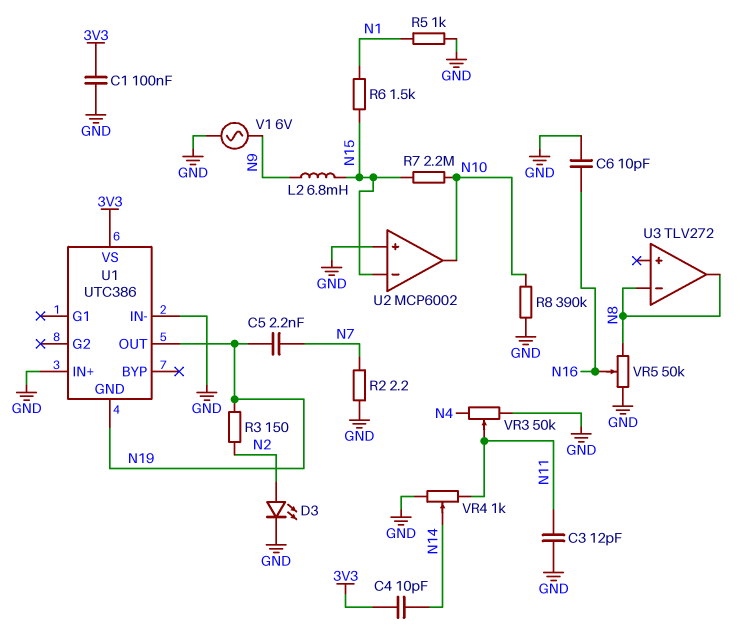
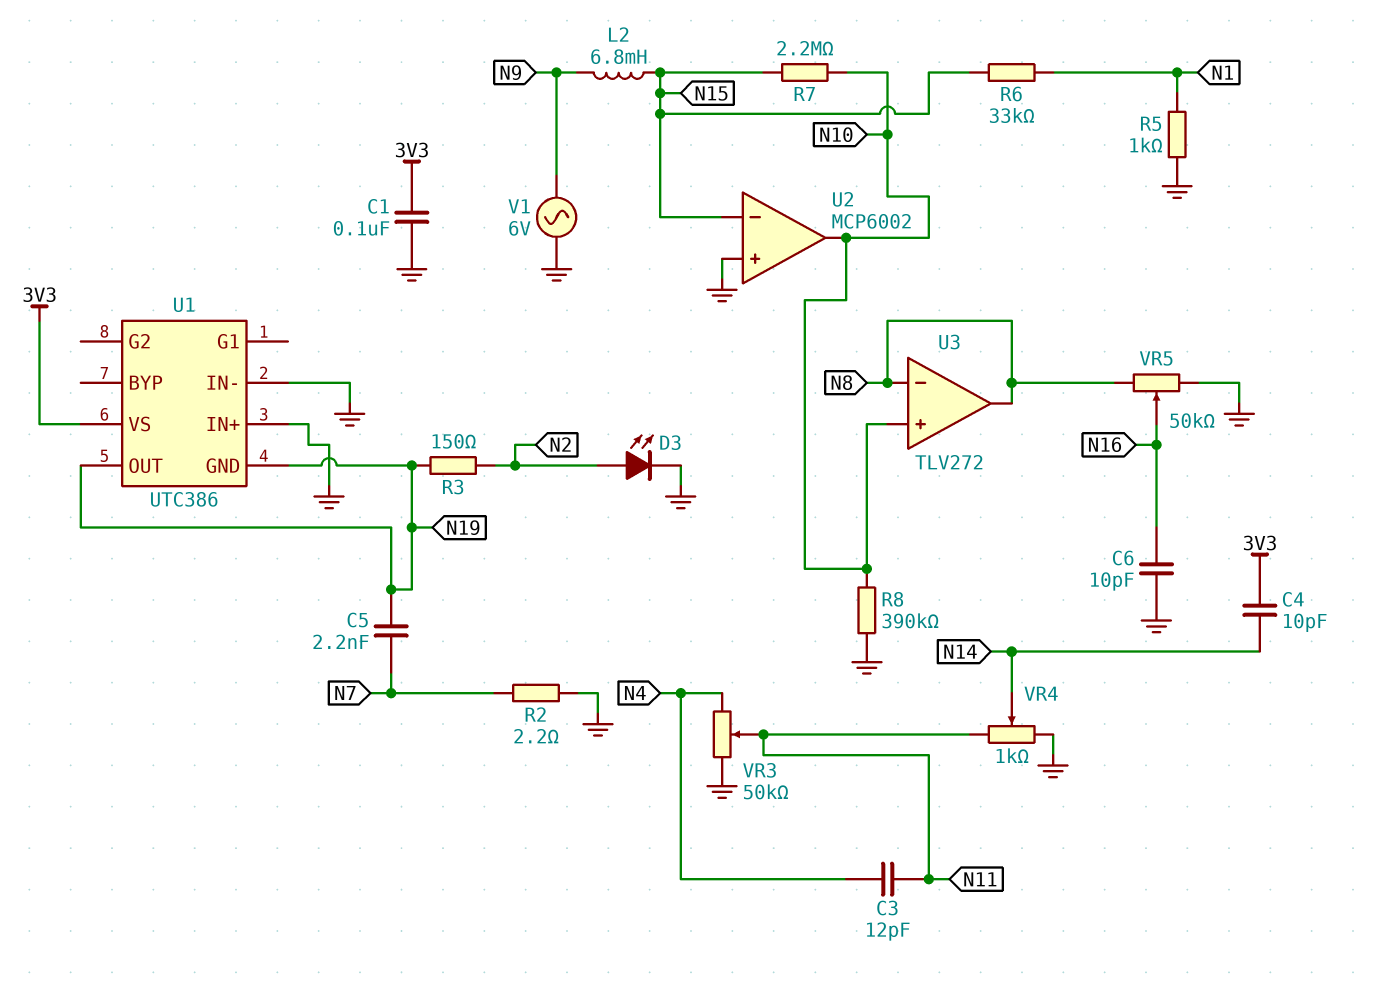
C3: 12pF (GND, N11) -> 12pF (N4, N11)
R6: 1.5k (N1, N15) -> 33k (N1, N15)
U3 pin in+: none -> N10

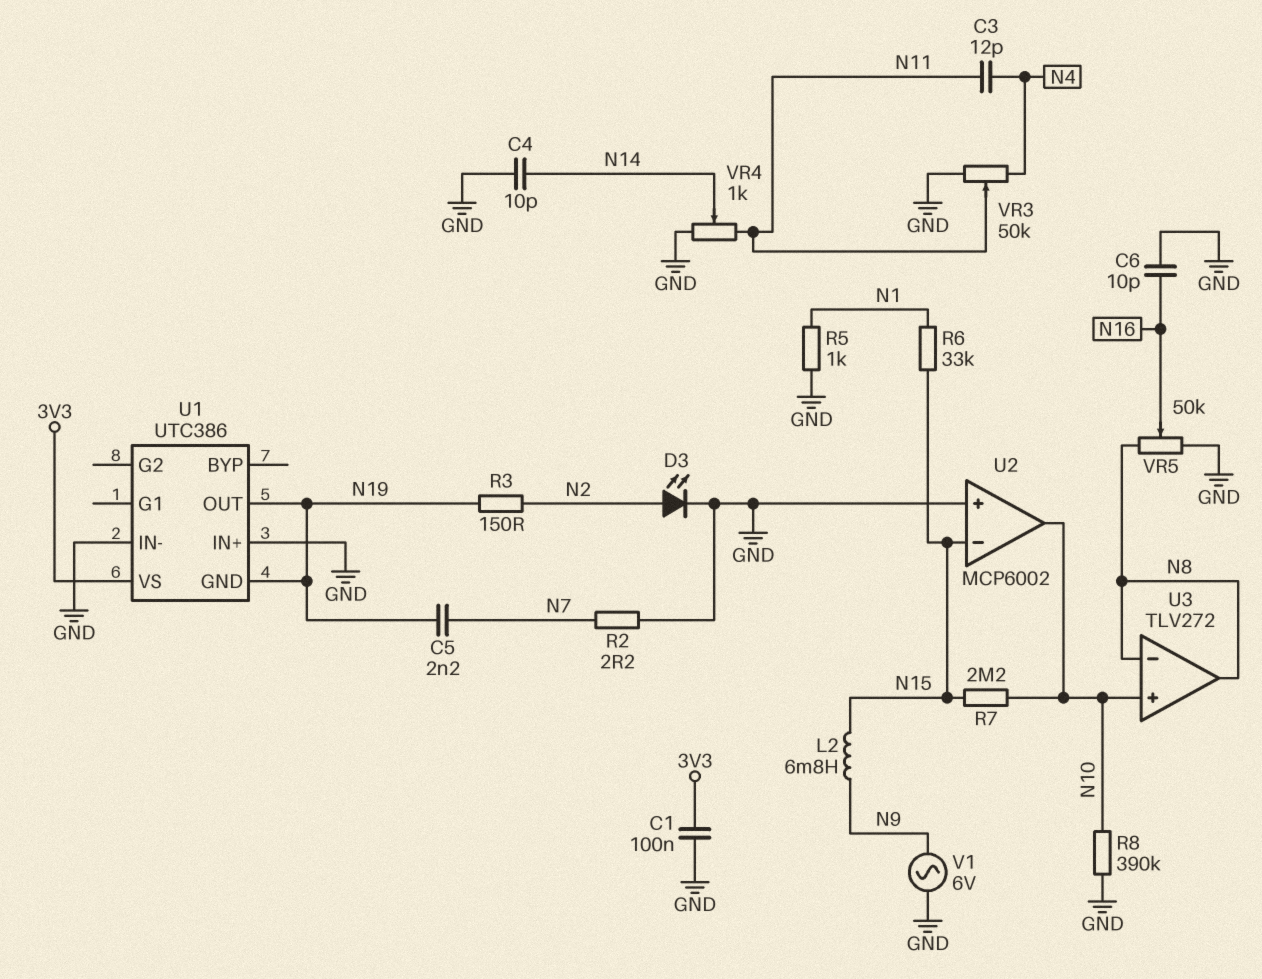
C4: 10pF (3V3, N14) -> 10pF (GND, N14)

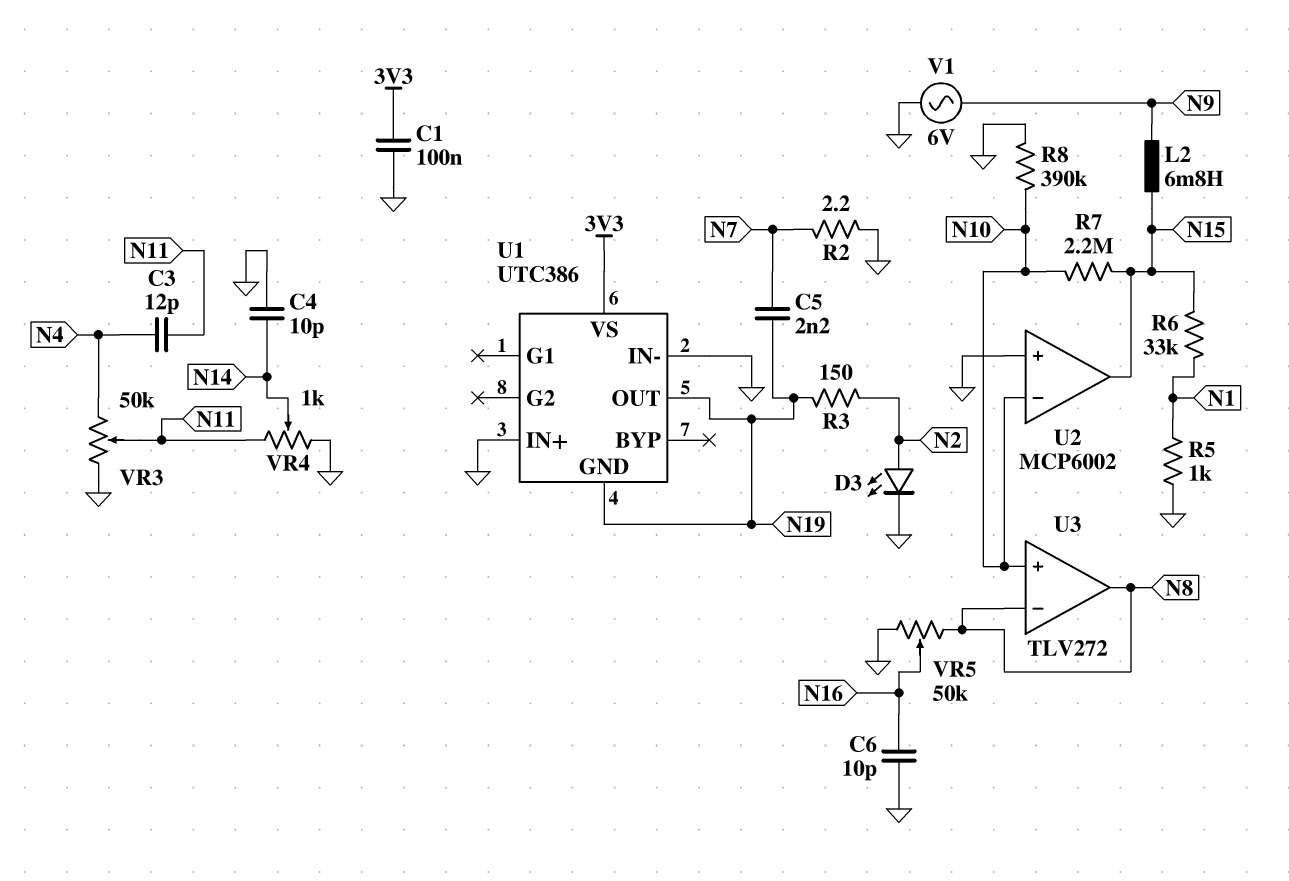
U2 pin in-: N15 -> N10
U2 pin out: N10 -> N15

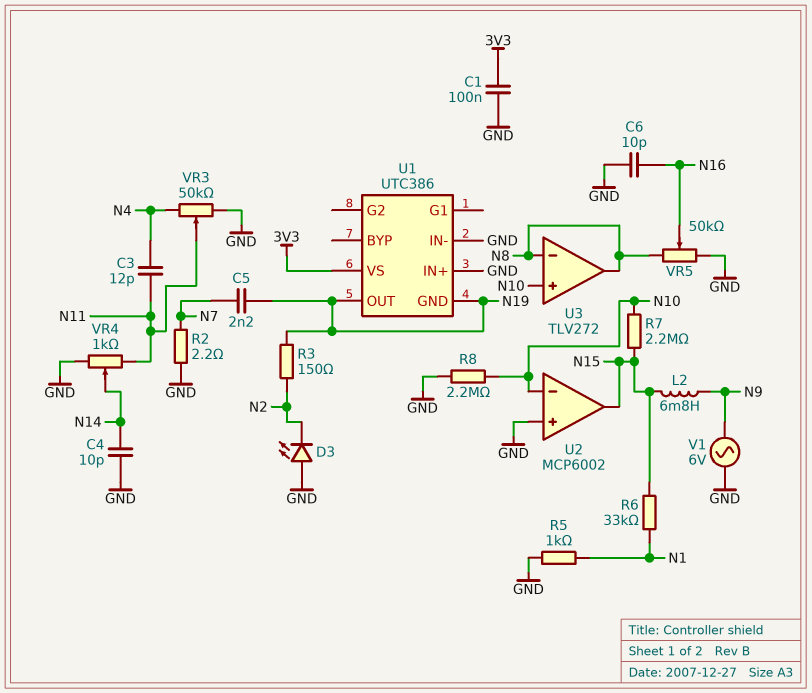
D3: LED (A N2, K GND) -> LED (A GND, K N2)
R8: 390k (GND, N10) -> 2.2M (GND, N10)

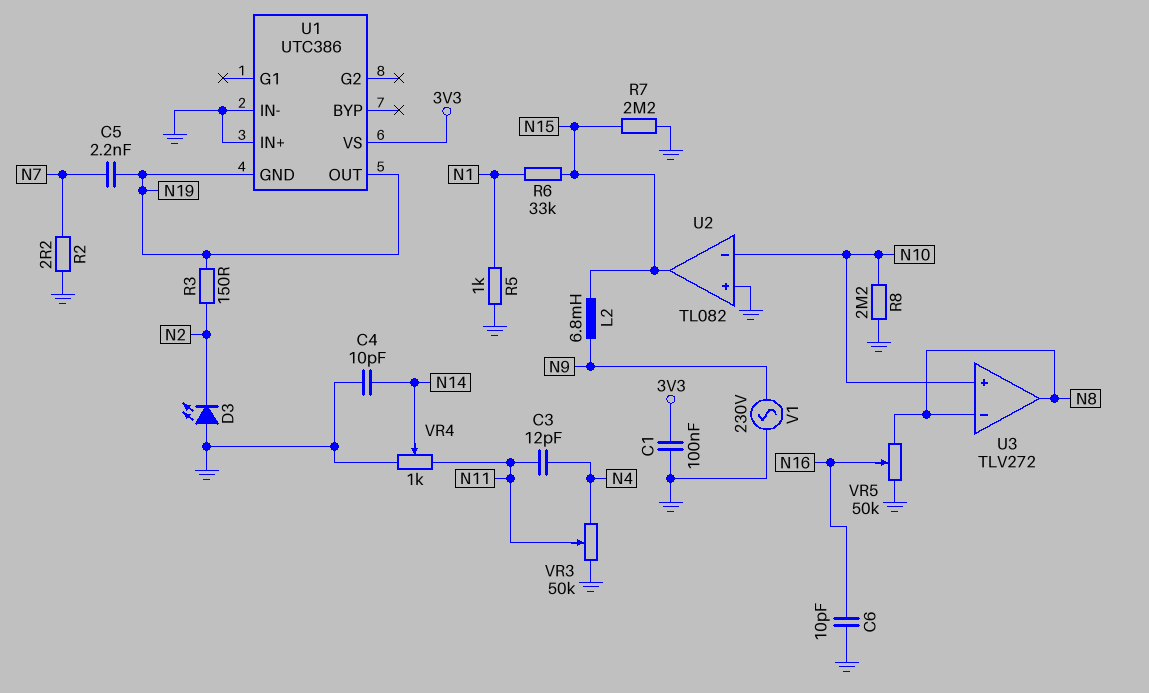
R7: 2.2M (N10, N15) -> 2.2M (GND, N15)
U2: MCP6002 -> TL082
V1: AC 6V (GND, N9) -> AC 230V (GND, N9)

